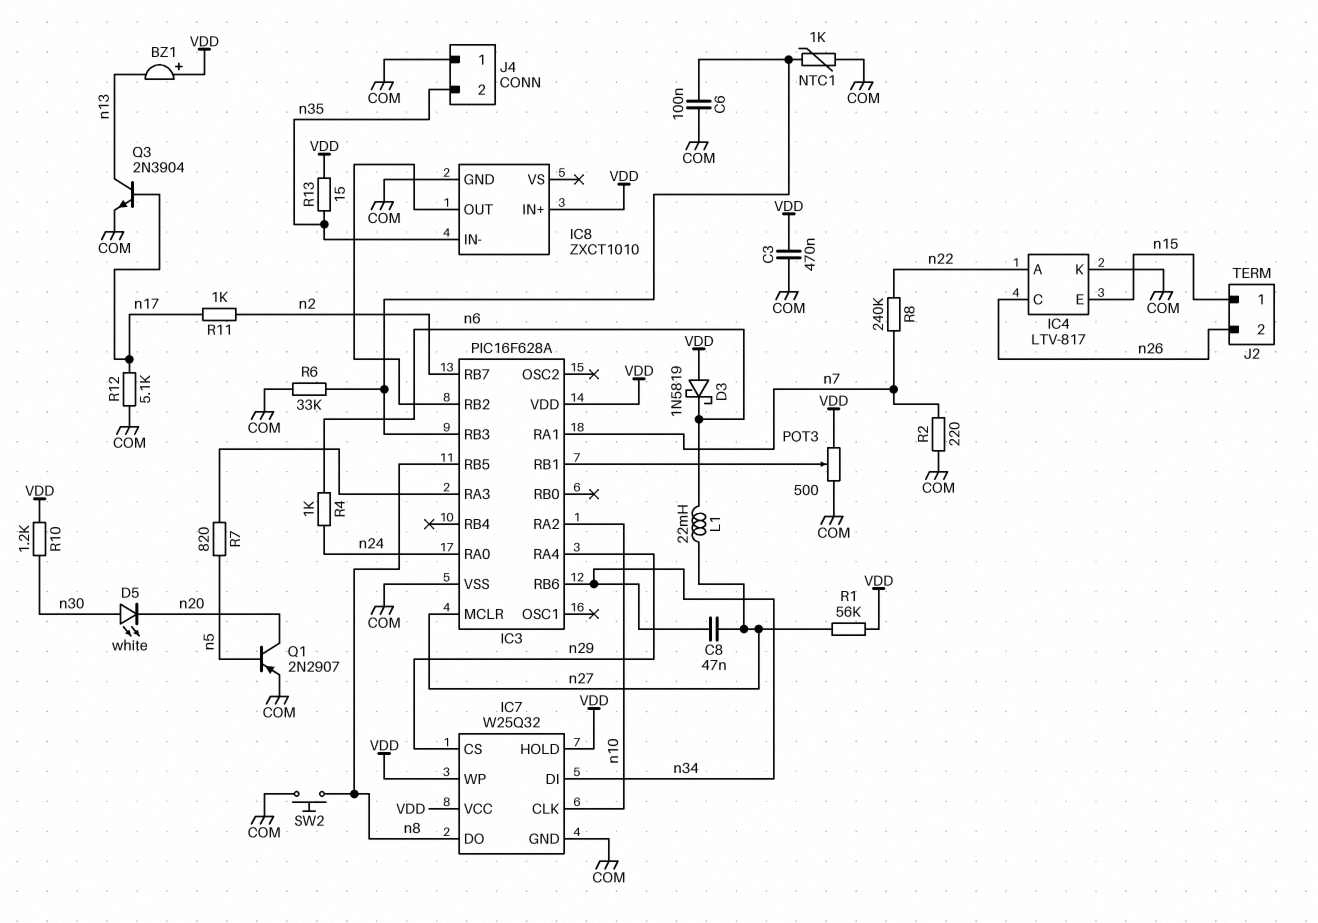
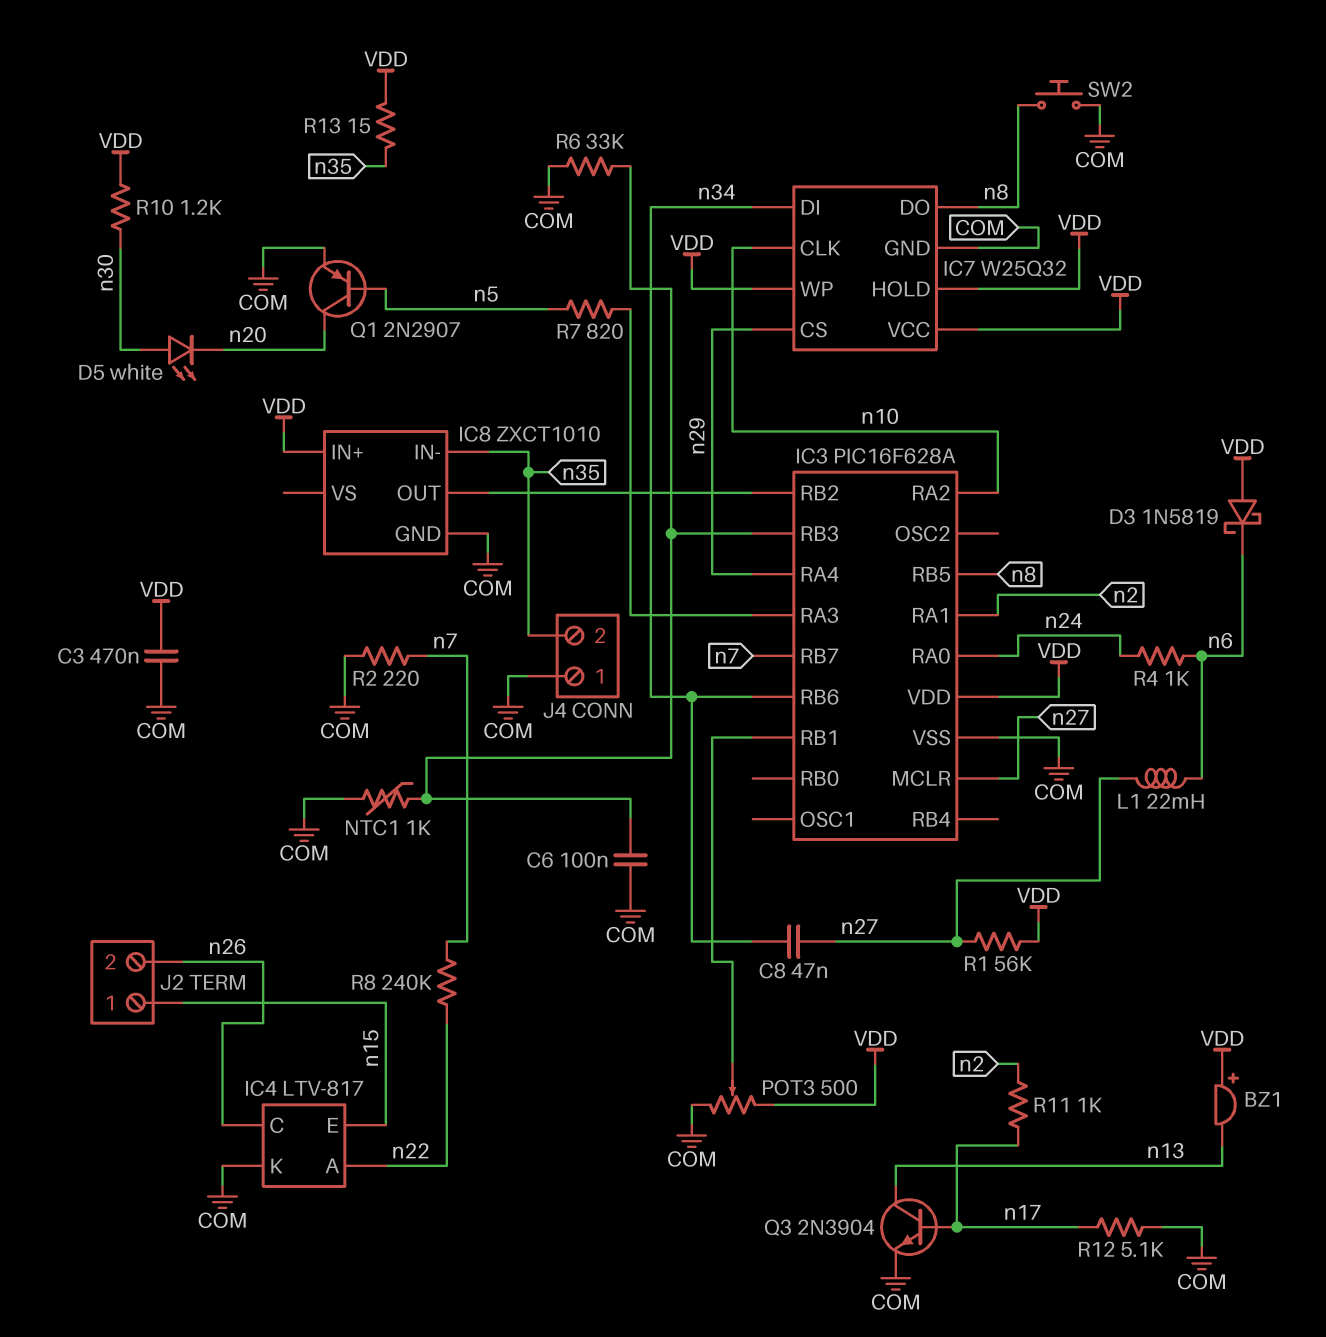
IC3 pin RA1: n7 -> n2
IC3 pin RB7: n2 -> n7

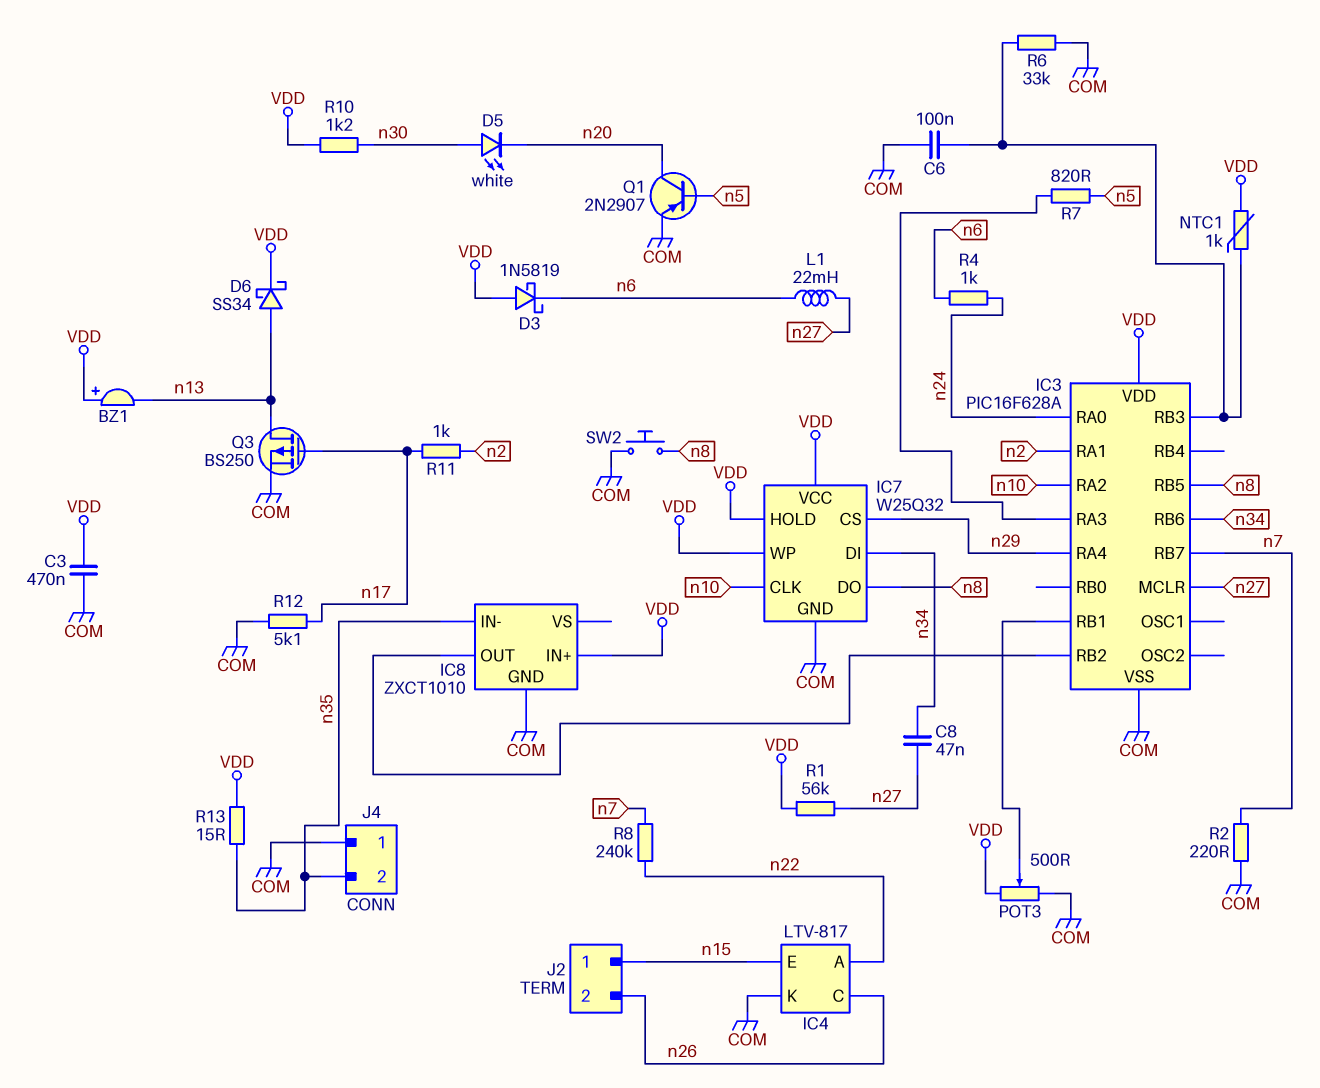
D6: none -> schottky SS34 (A n13, K VDD)
NTC1: 1k (COM, IC3/RB3) -> 1k (IC3/RB3, VDD)
Q3: NPN 2N3904 (B n17, C n13, E COM) -> PMOS BS250 (G n17, D n13, S COM)

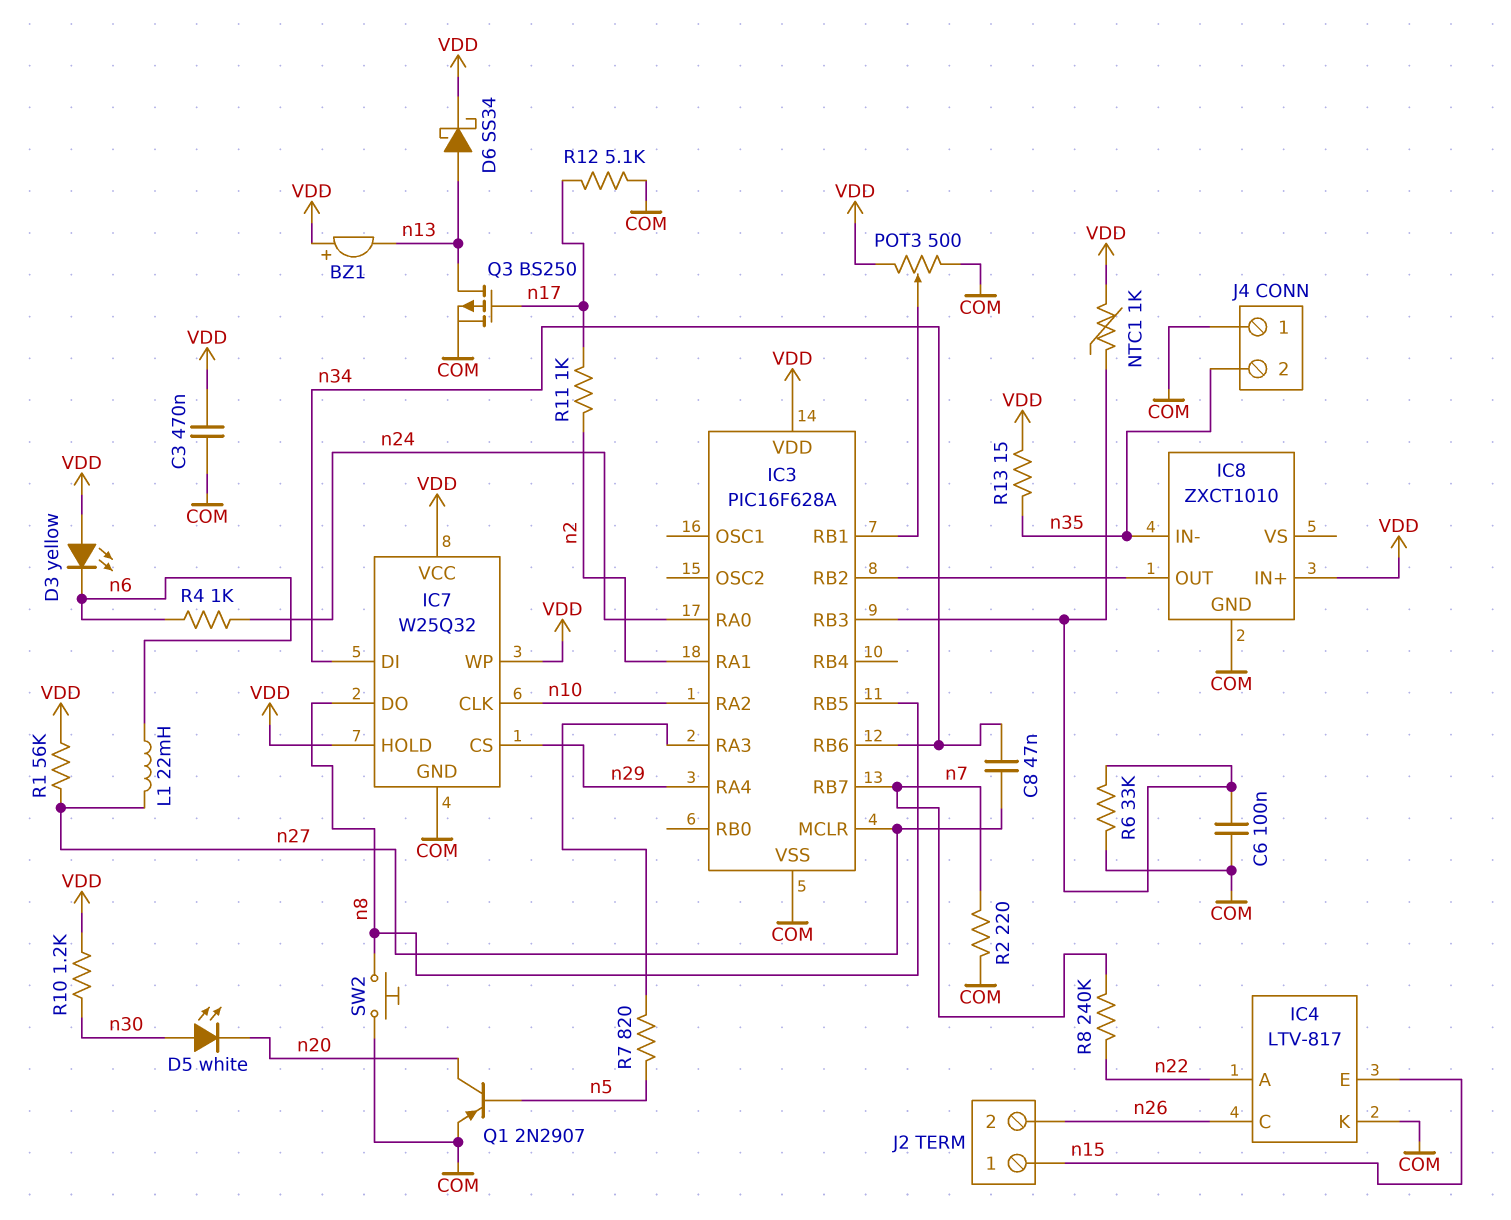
D3: schottky 1N5819 (A VDD, K n6) -> LED yellow (A VDD, K n6)

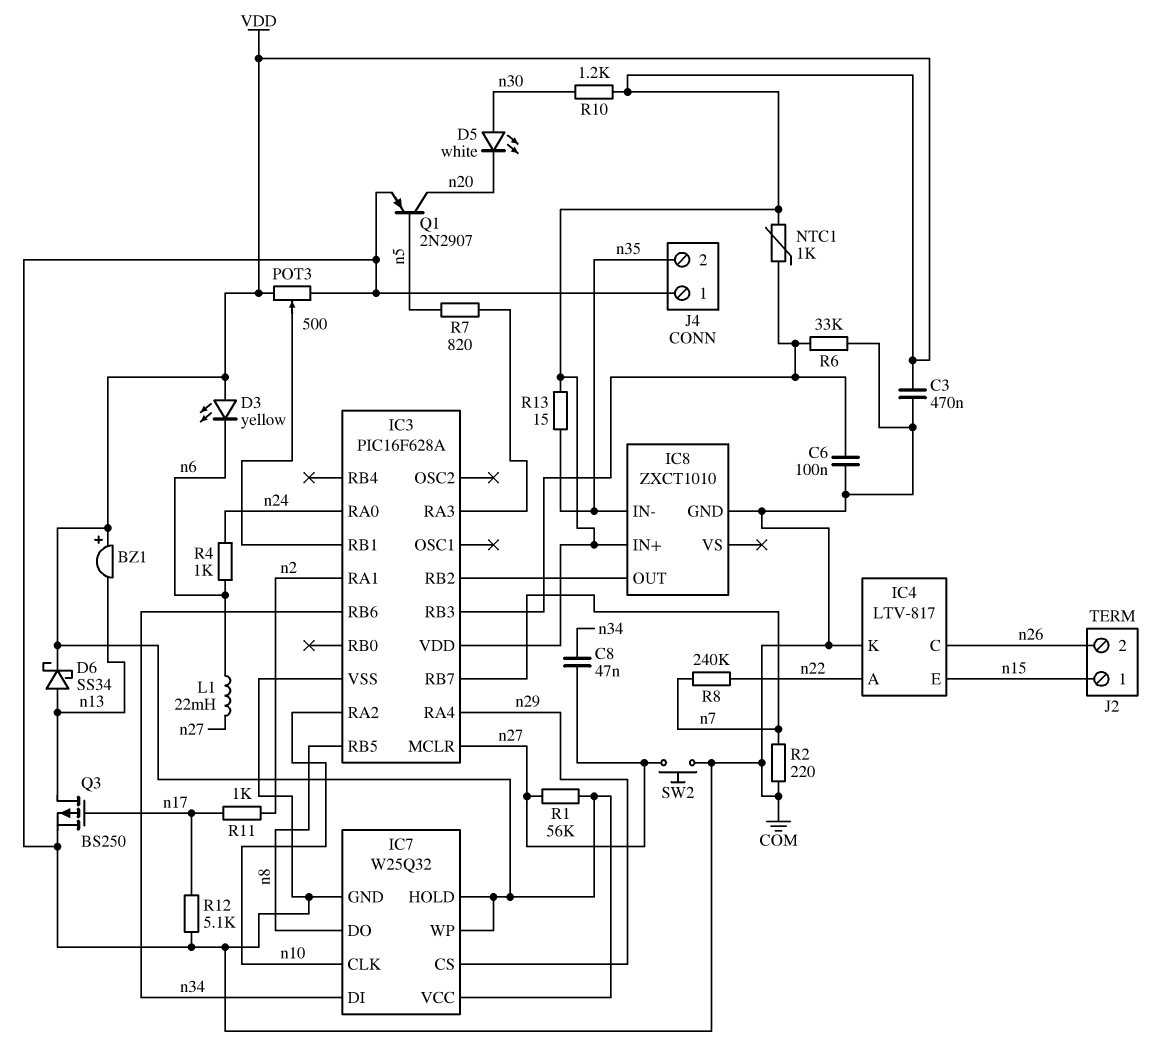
SW2: button (COM, n8) -> button (COM, n27)

